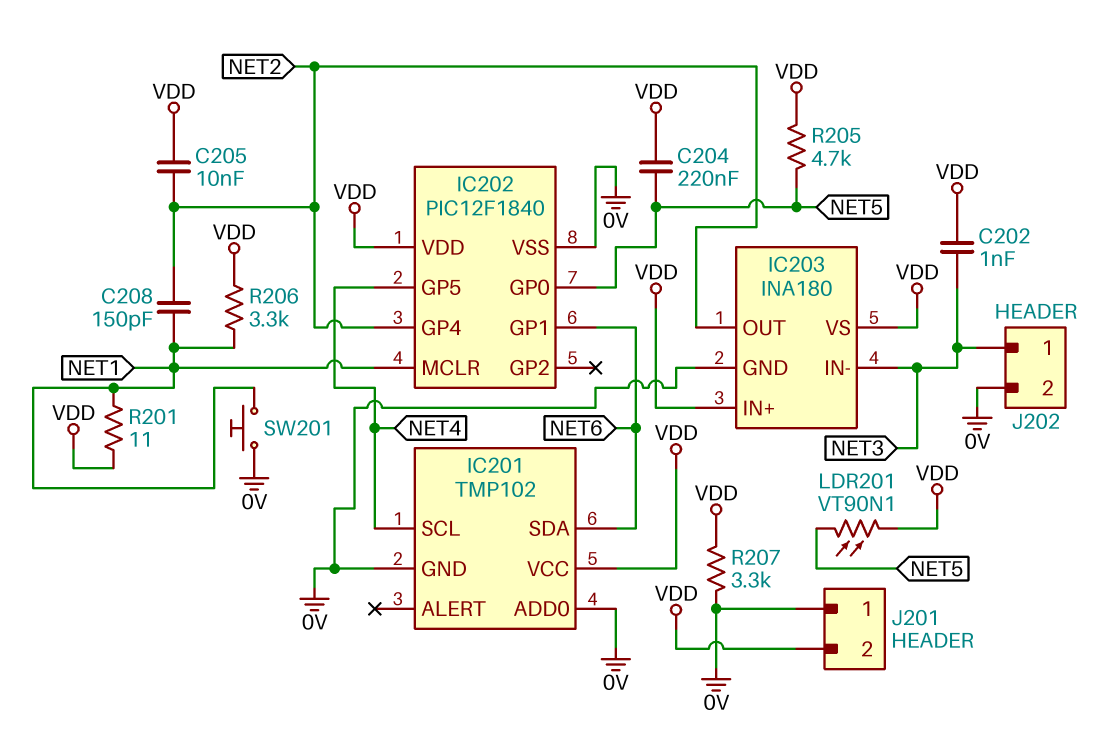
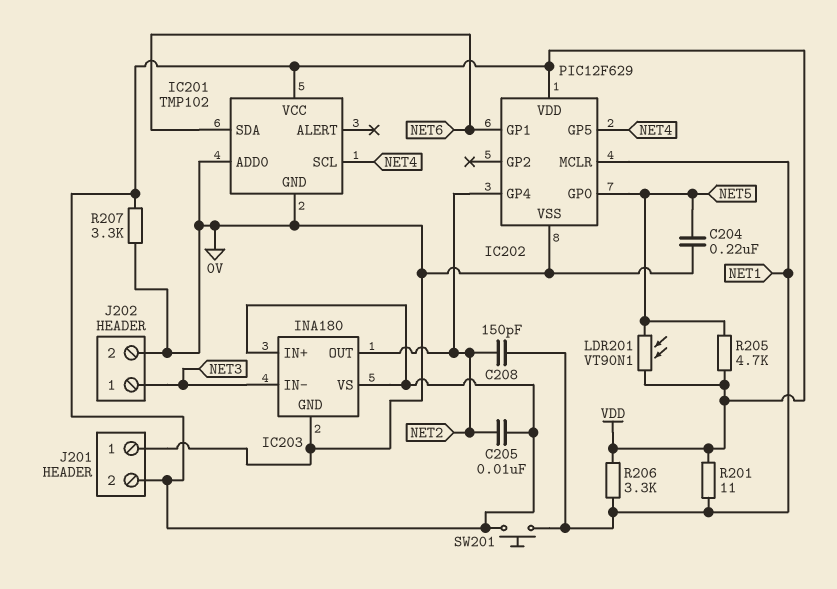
C202: 1nF (NET3, VDD) -> none
C204: 220nF (NET5, VDD) -> 220nF (0V, NET5)
IC202: PIC12F1840 -> PIC12F629
SW201: button (0V, NET1) -> button (NET1, VDD)

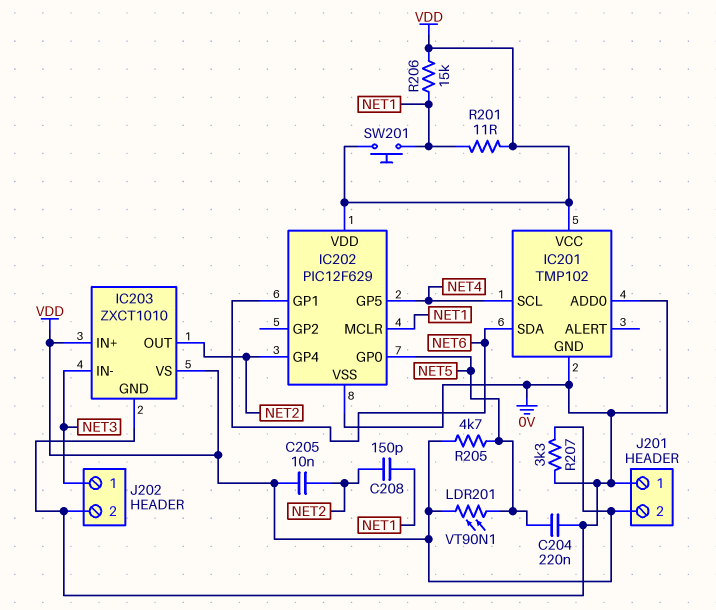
IC203: INA180 -> ZXCT1010
R206: 3.3k (NET1, VDD) -> 15k (NET1, VDD)

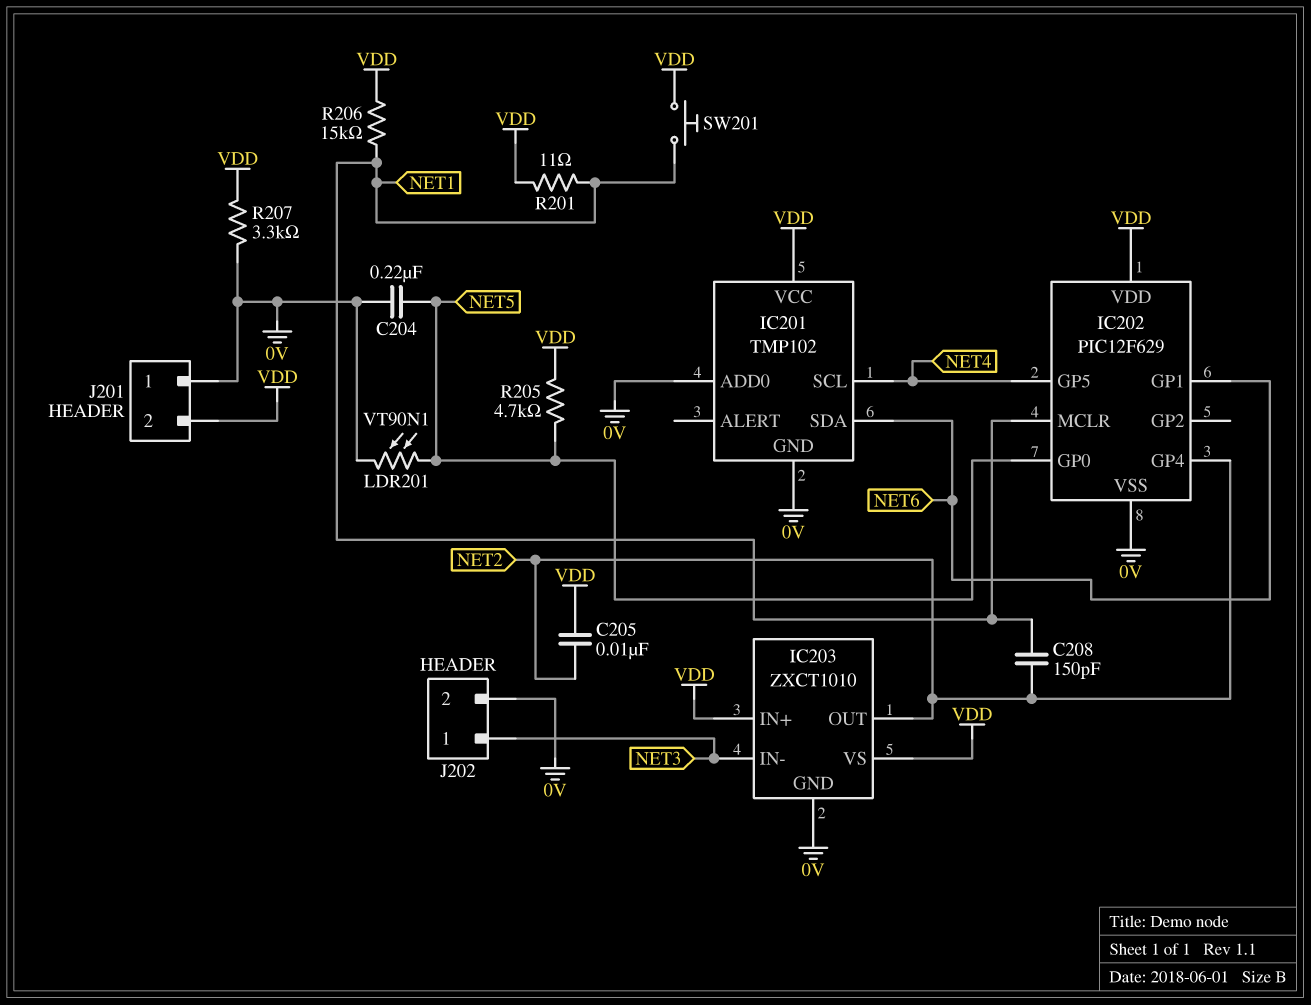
LDR201: VT90N1 (NET5, VDD) -> VT90N1 (0V, NET5)

